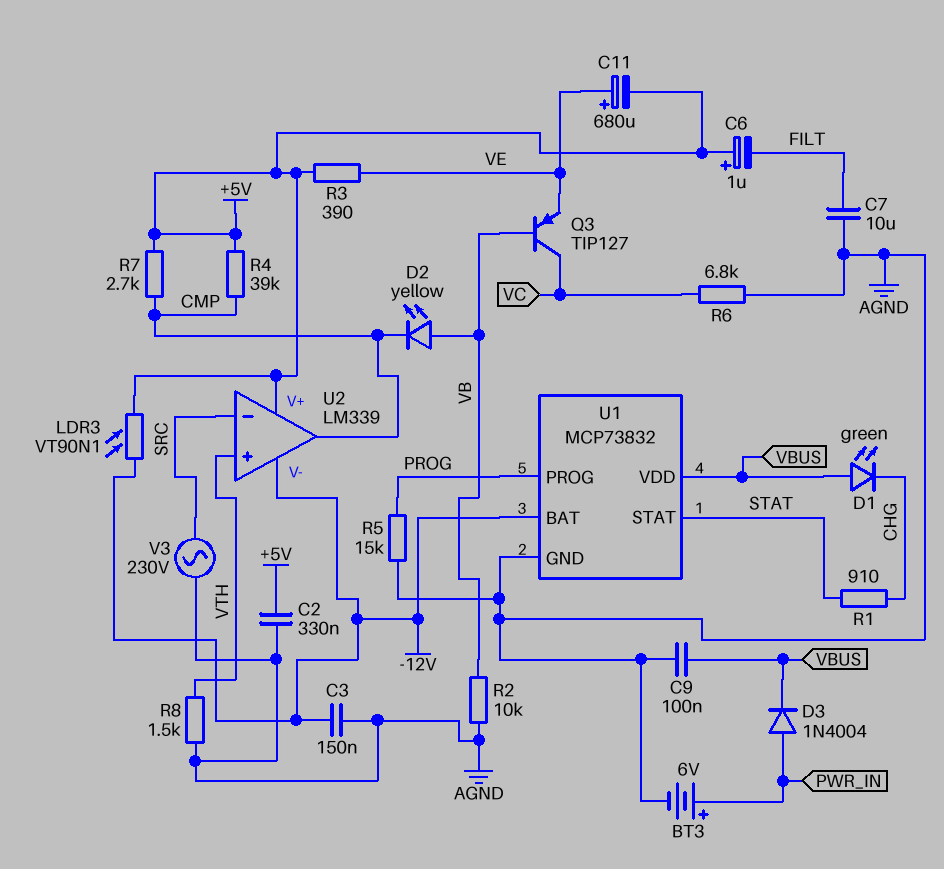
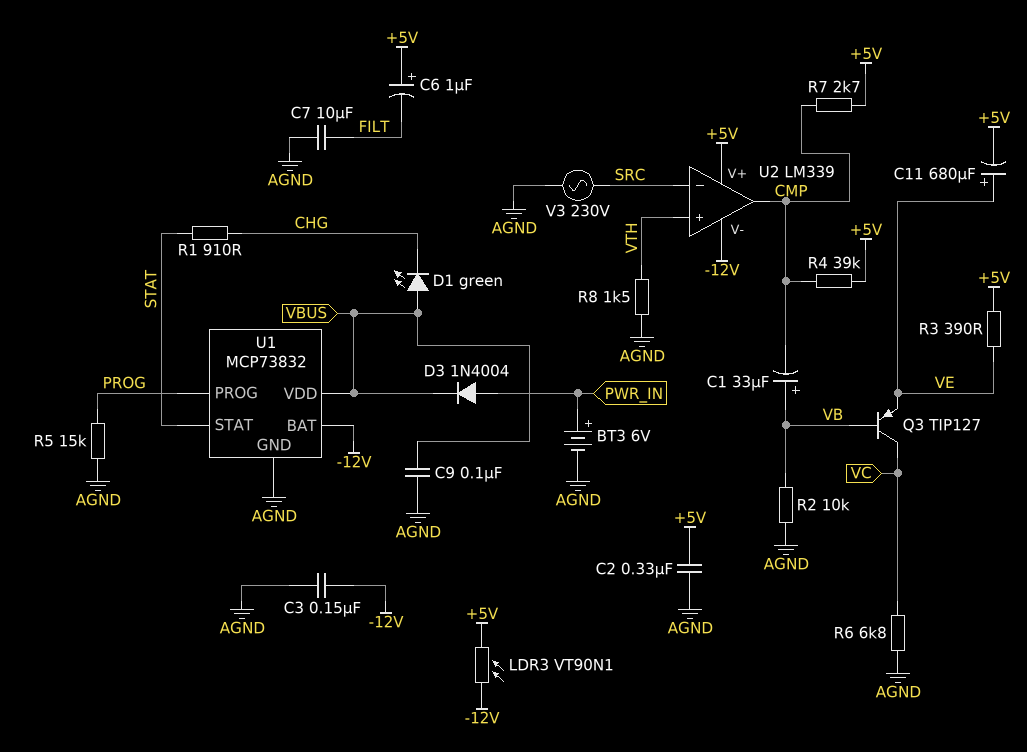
C1: none -> 33uF (plus VB, minus CMP)
D2: LED yellow (A VB, K CMP) -> none

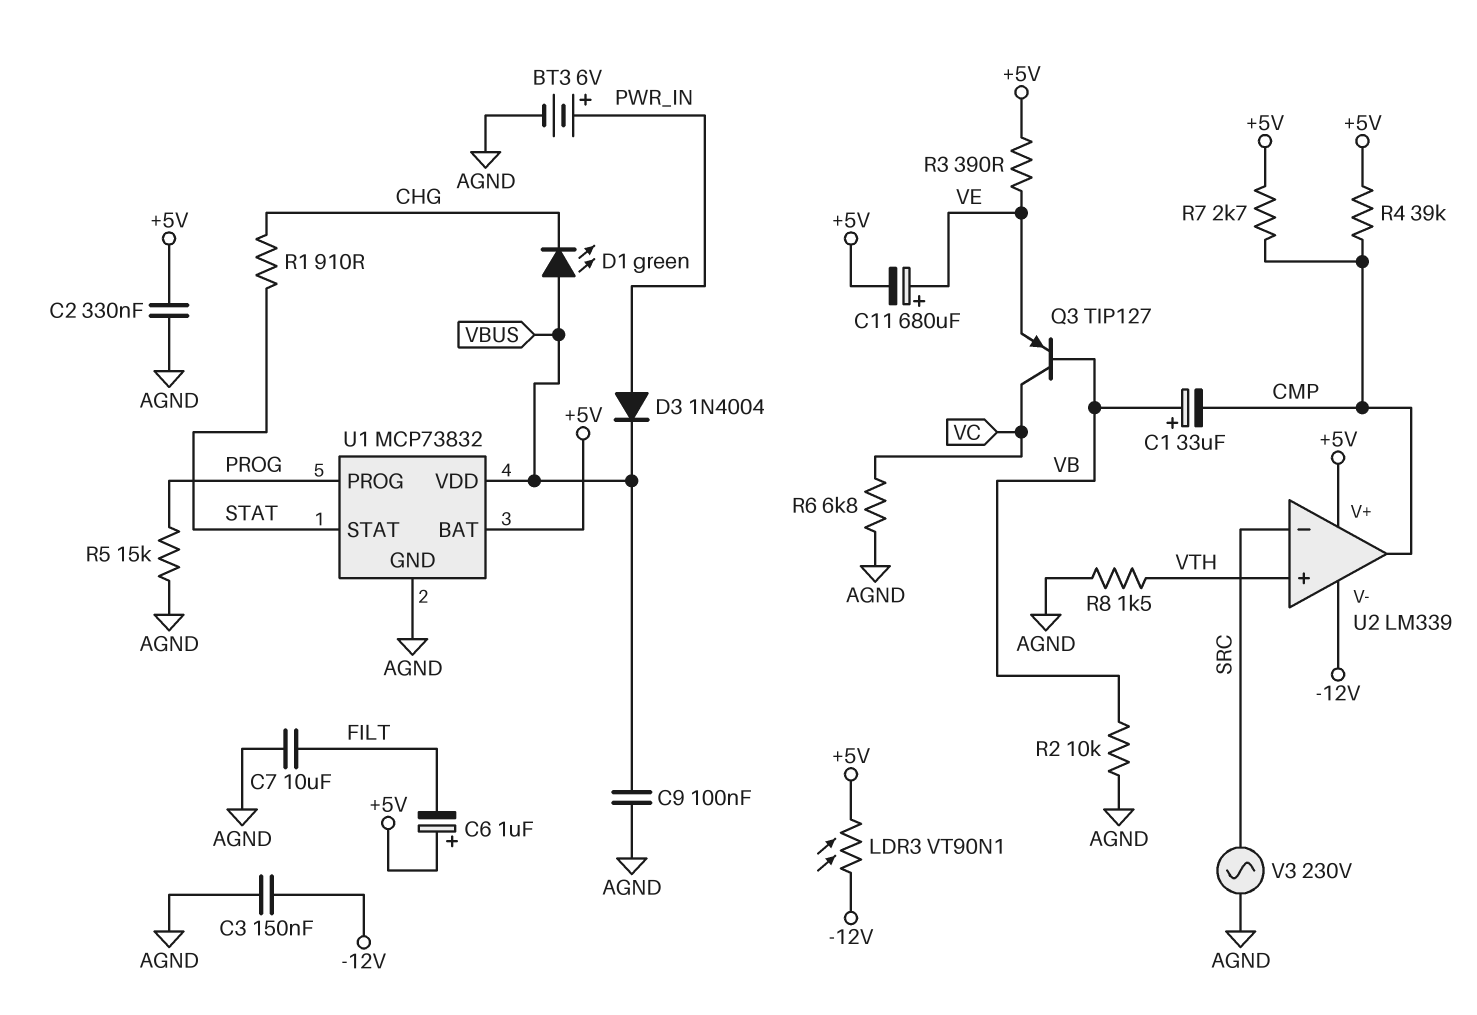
U1 pin BAT: -12V -> +5V

